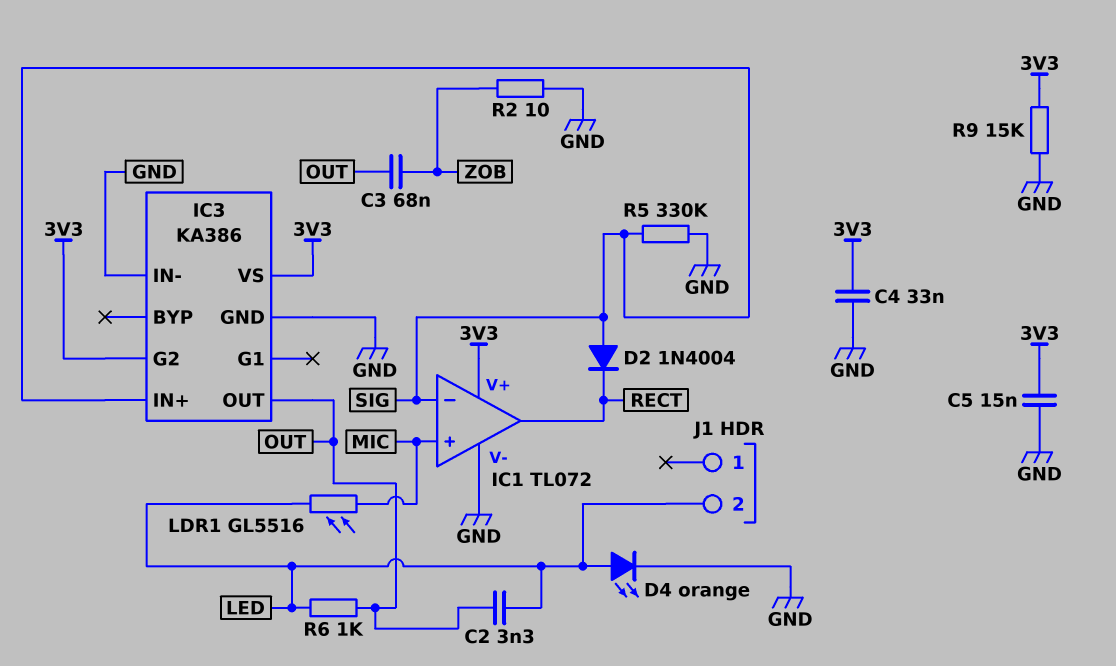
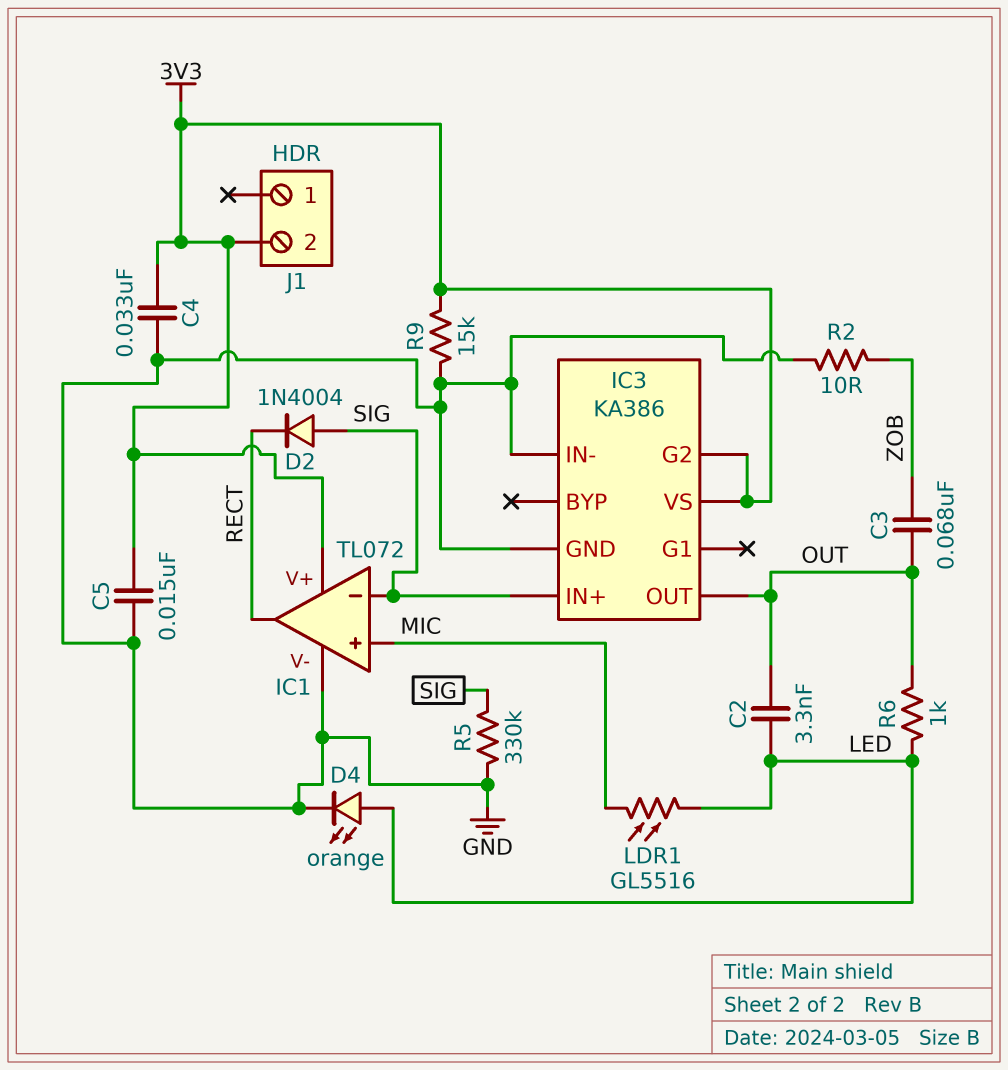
J1 pin 2: LED -> 3V3

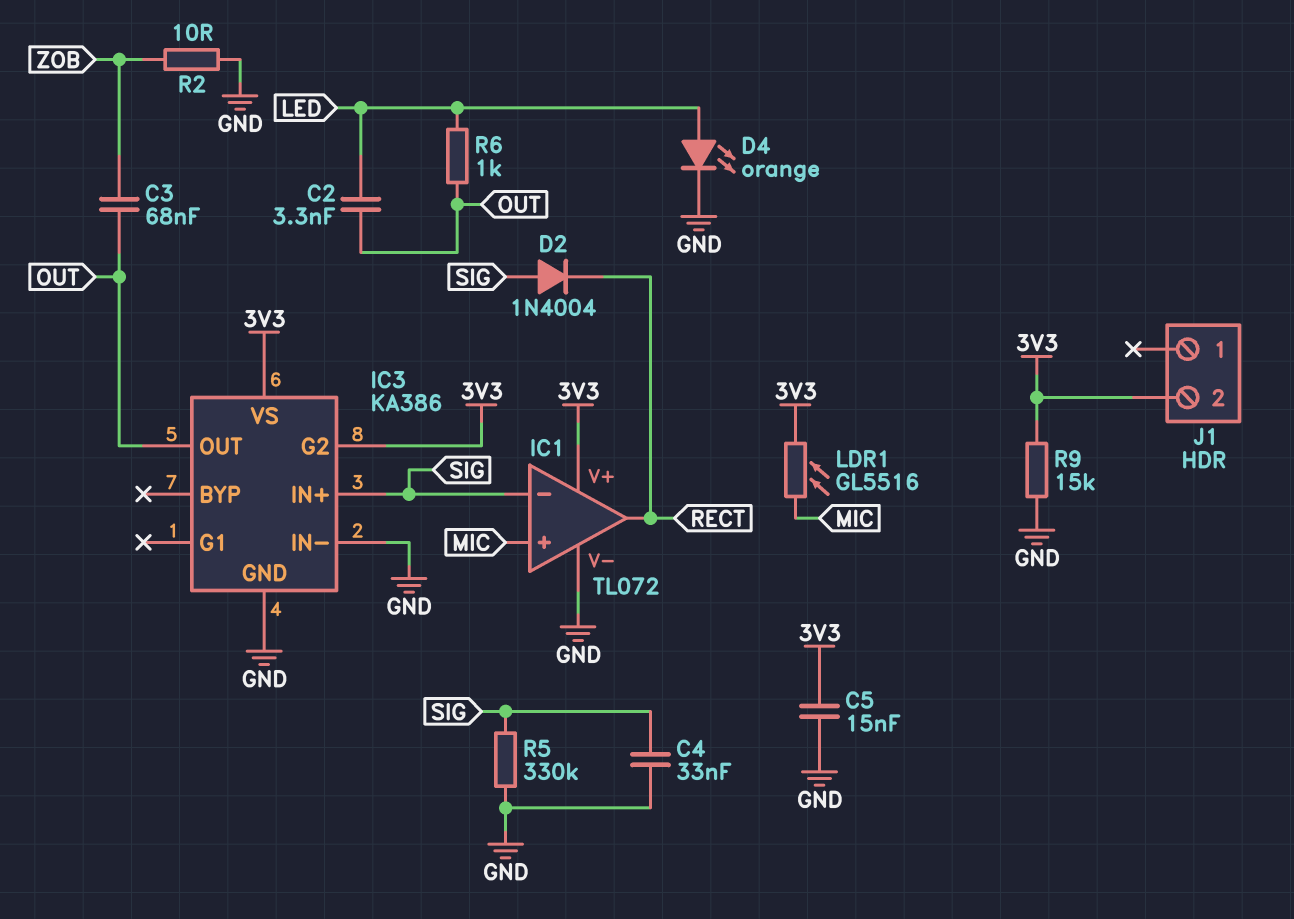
C4: 33nF (3V3, GND) -> 33nF (GND, SIG)
LDR1: GL5516 (LED, MIC) -> GL5516 (3V3, MIC)

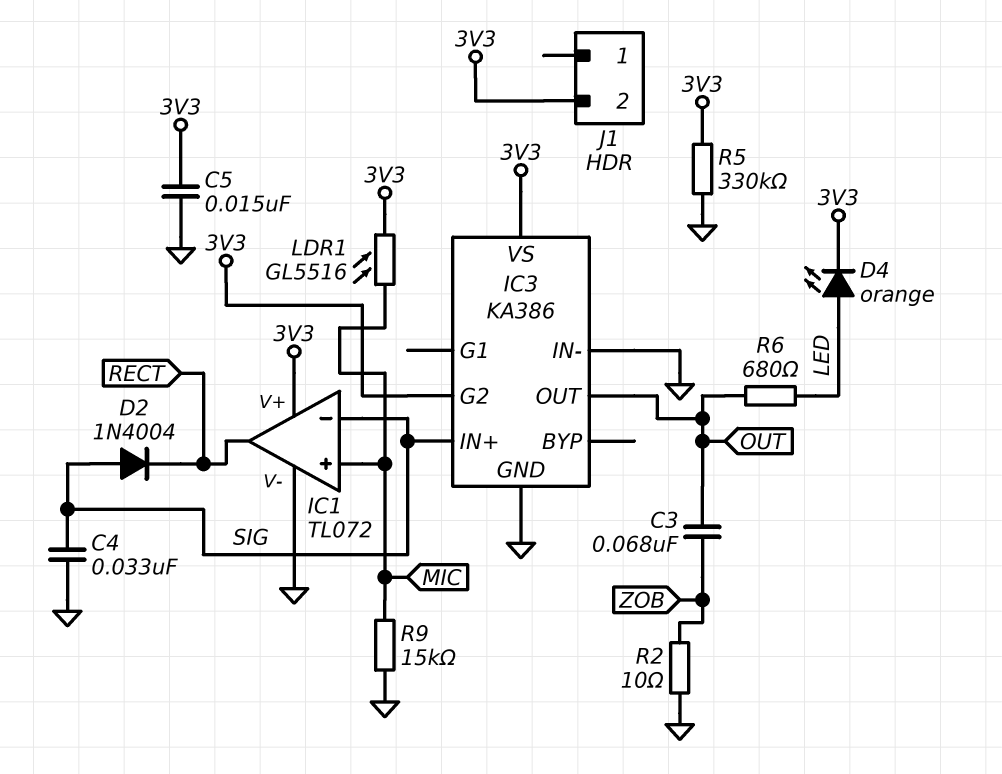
C2: 3.3nF (LED, OUT) -> none
D4: LED orange (A LED, K GND) -> LED orange (A LED, K 3V3)
R5: 330k (GND, SIG) -> 330k (3V3, GND)
R6: 1k (LED, OUT) -> 680 (LED, OUT)
R9: 15k (3V3, GND) -> 15k (GND, MIC)

